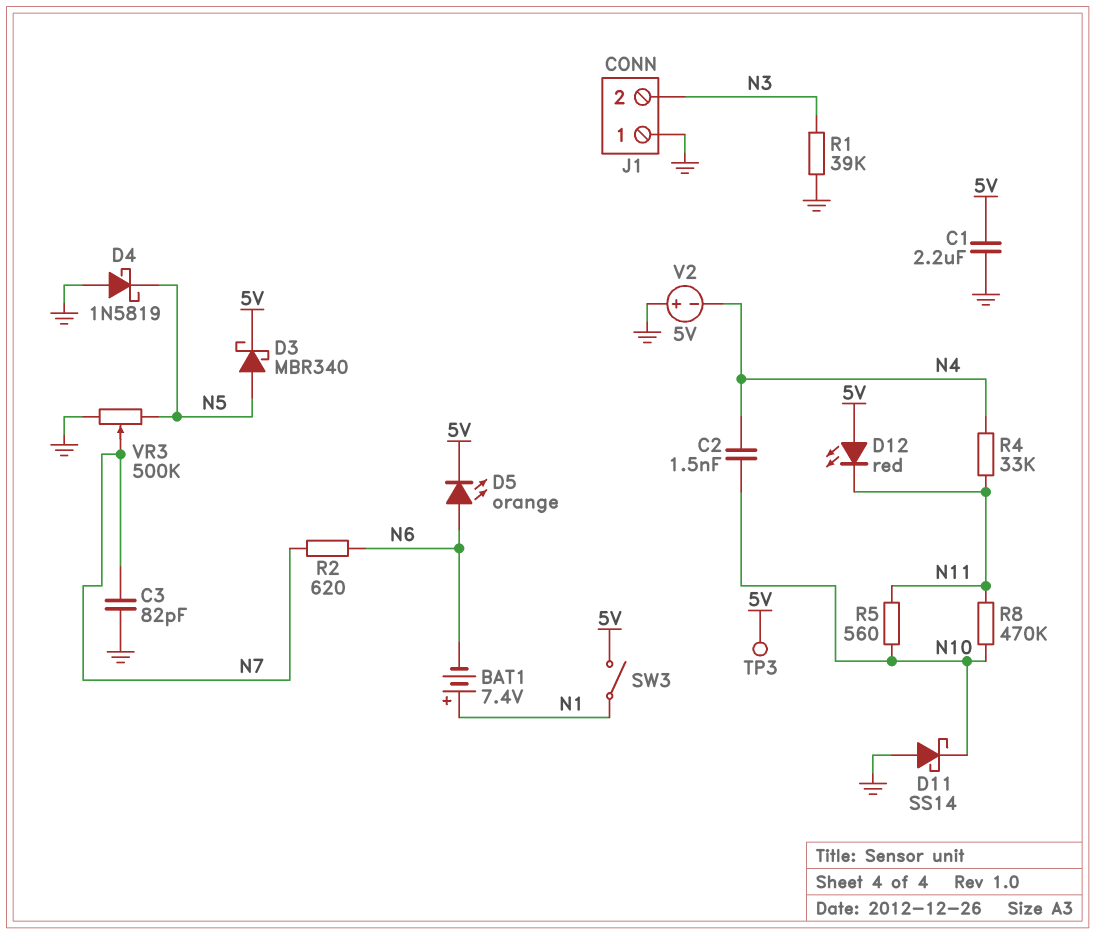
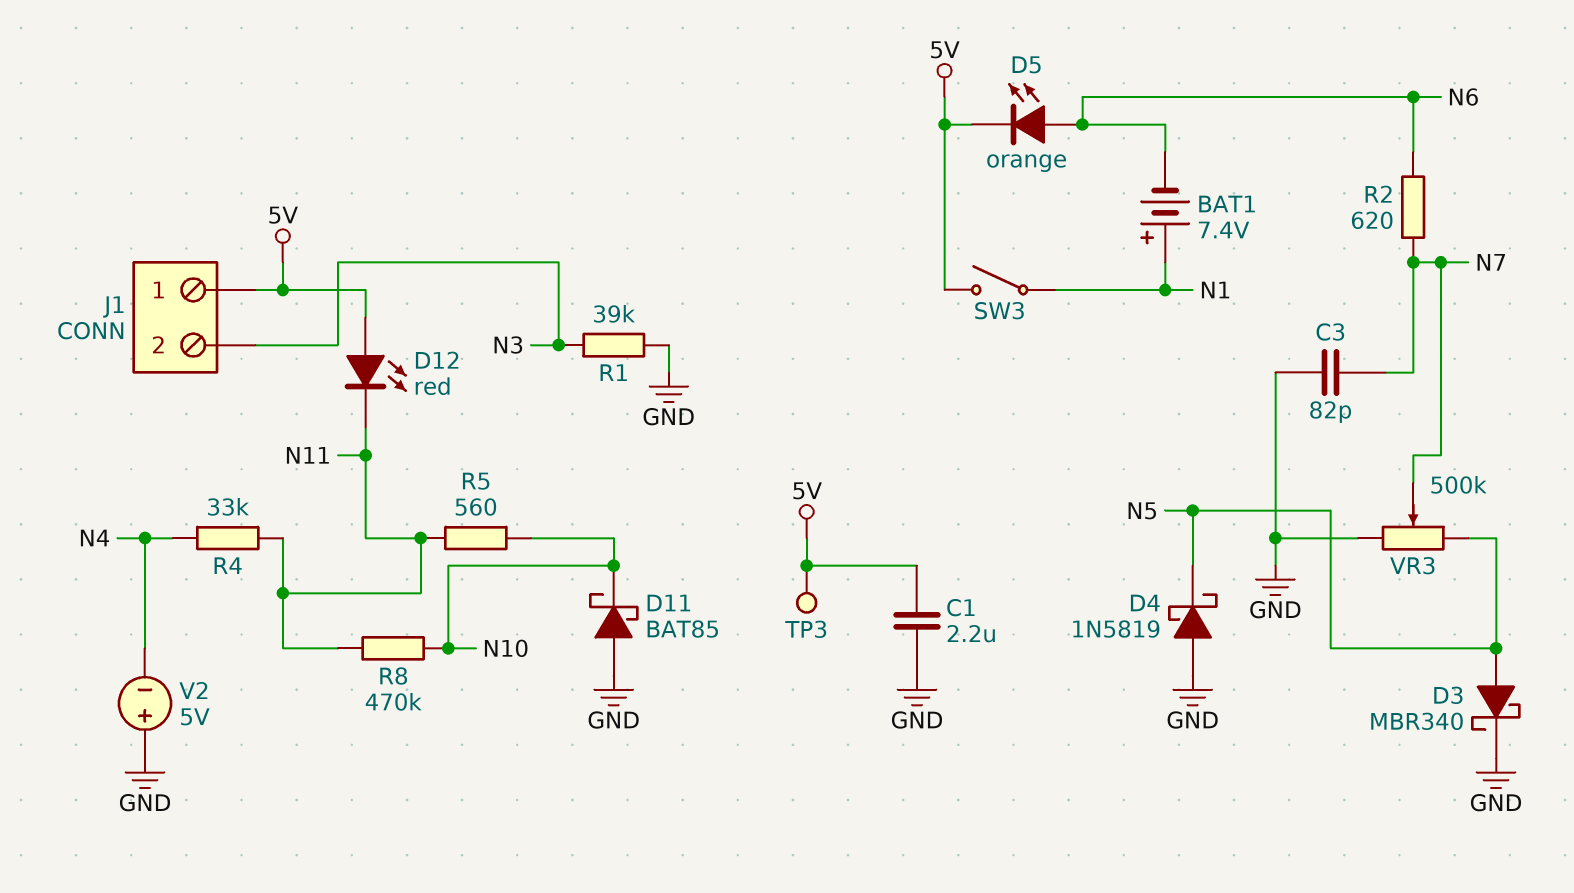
C2: 1.5nF (N4, N10) -> none
D3: schottky MBR340 (A N5, K 5V) -> schottky MBR340 (A N5, K GND)
D11: schottky SS14 (A GND, K N10) -> schottky BAT85 (A GND, K N10)
J1 pin 1: GND -> 5V

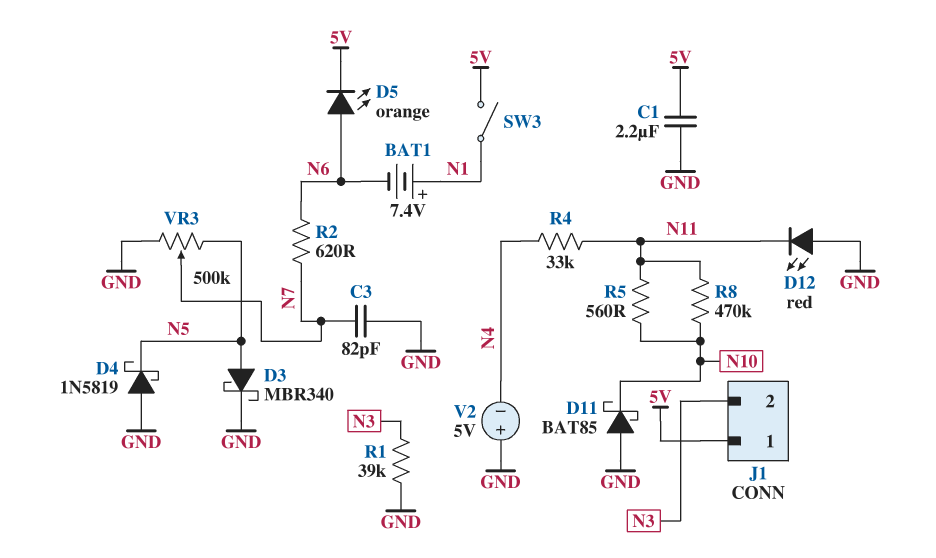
D12: LED red (A 5V, K N11) -> LED red (A GND, K N11)
TP3: test point (5V) -> none

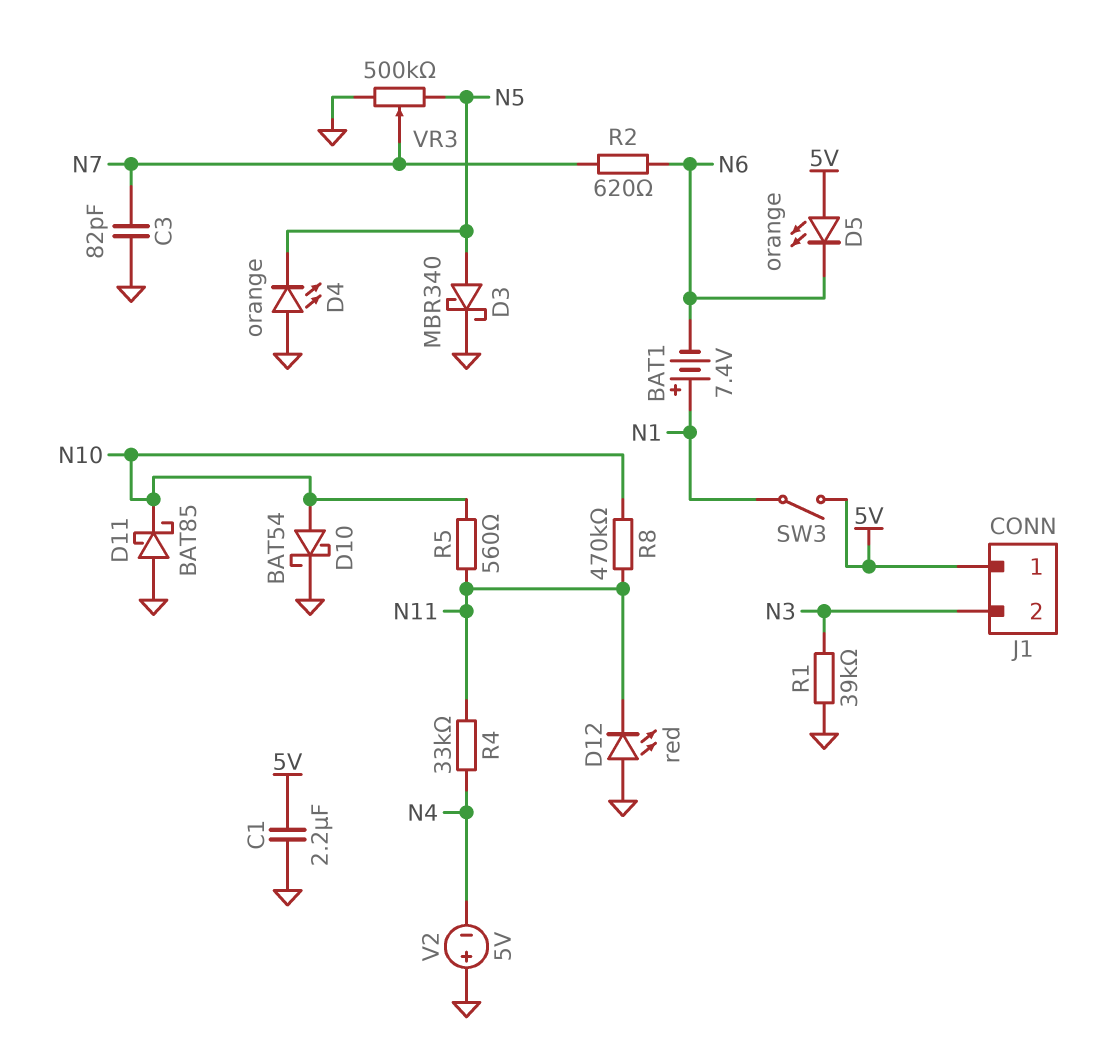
D4: schottky 1N5819 (A GND, K N5) -> LED orange (A GND, K N5)
D5: LED orange (A N6, K 5V) -> LED orange (A 5V, K N6)
D10: none -> schottky BAT54 (A N10, K GND)

